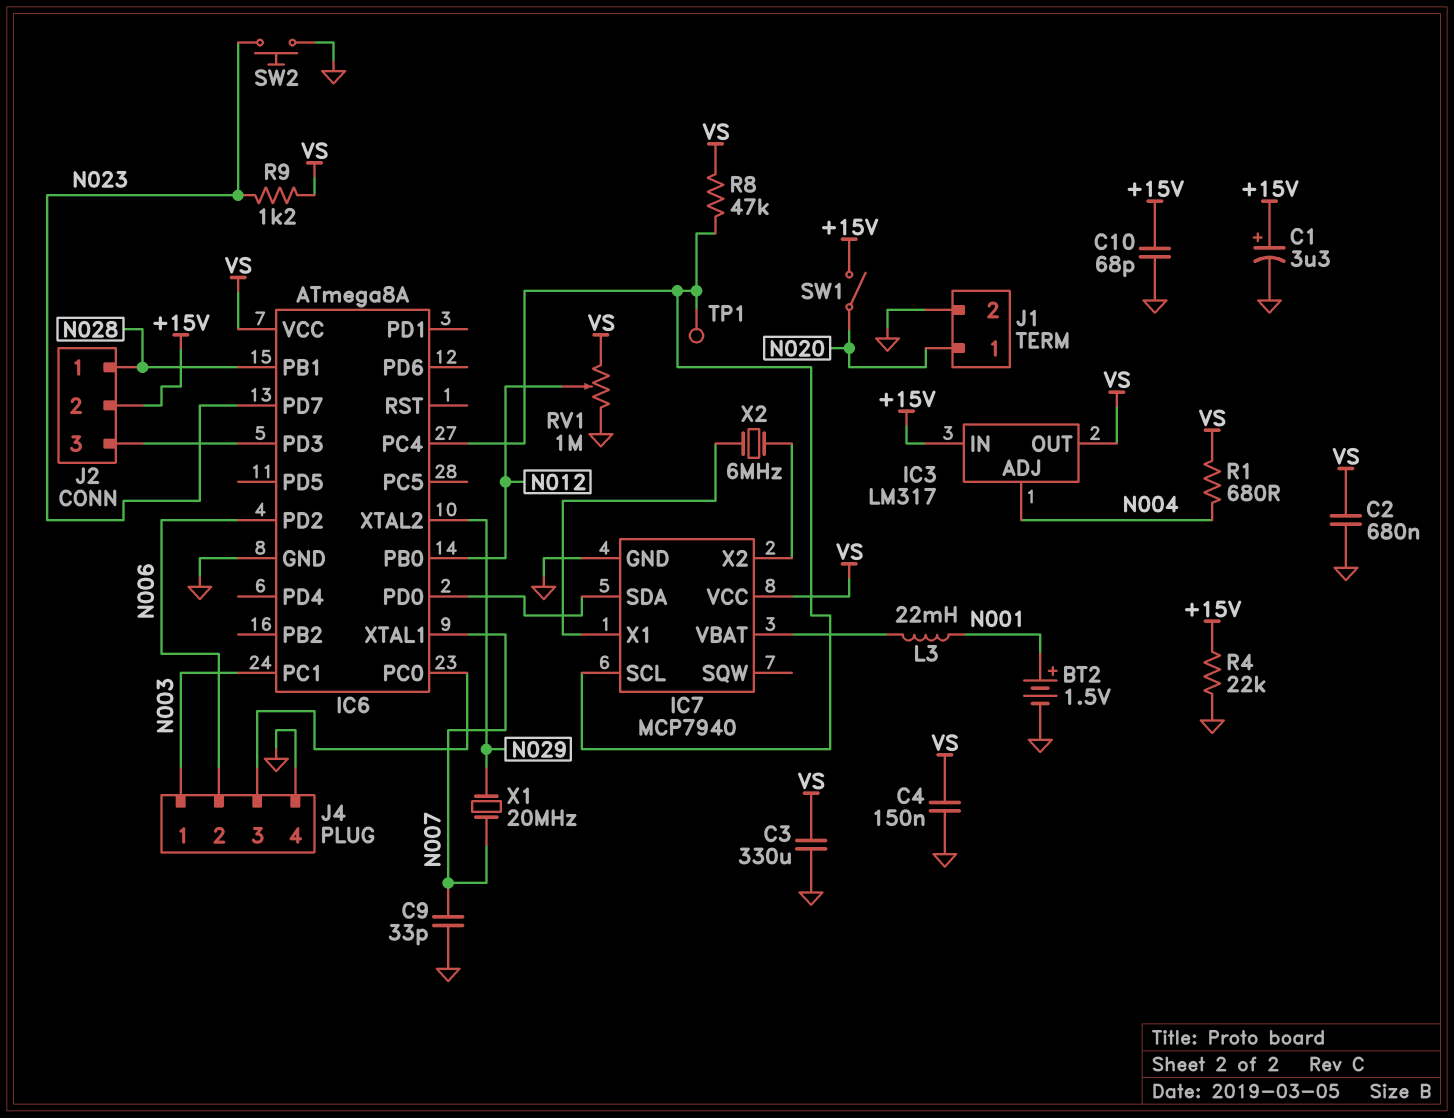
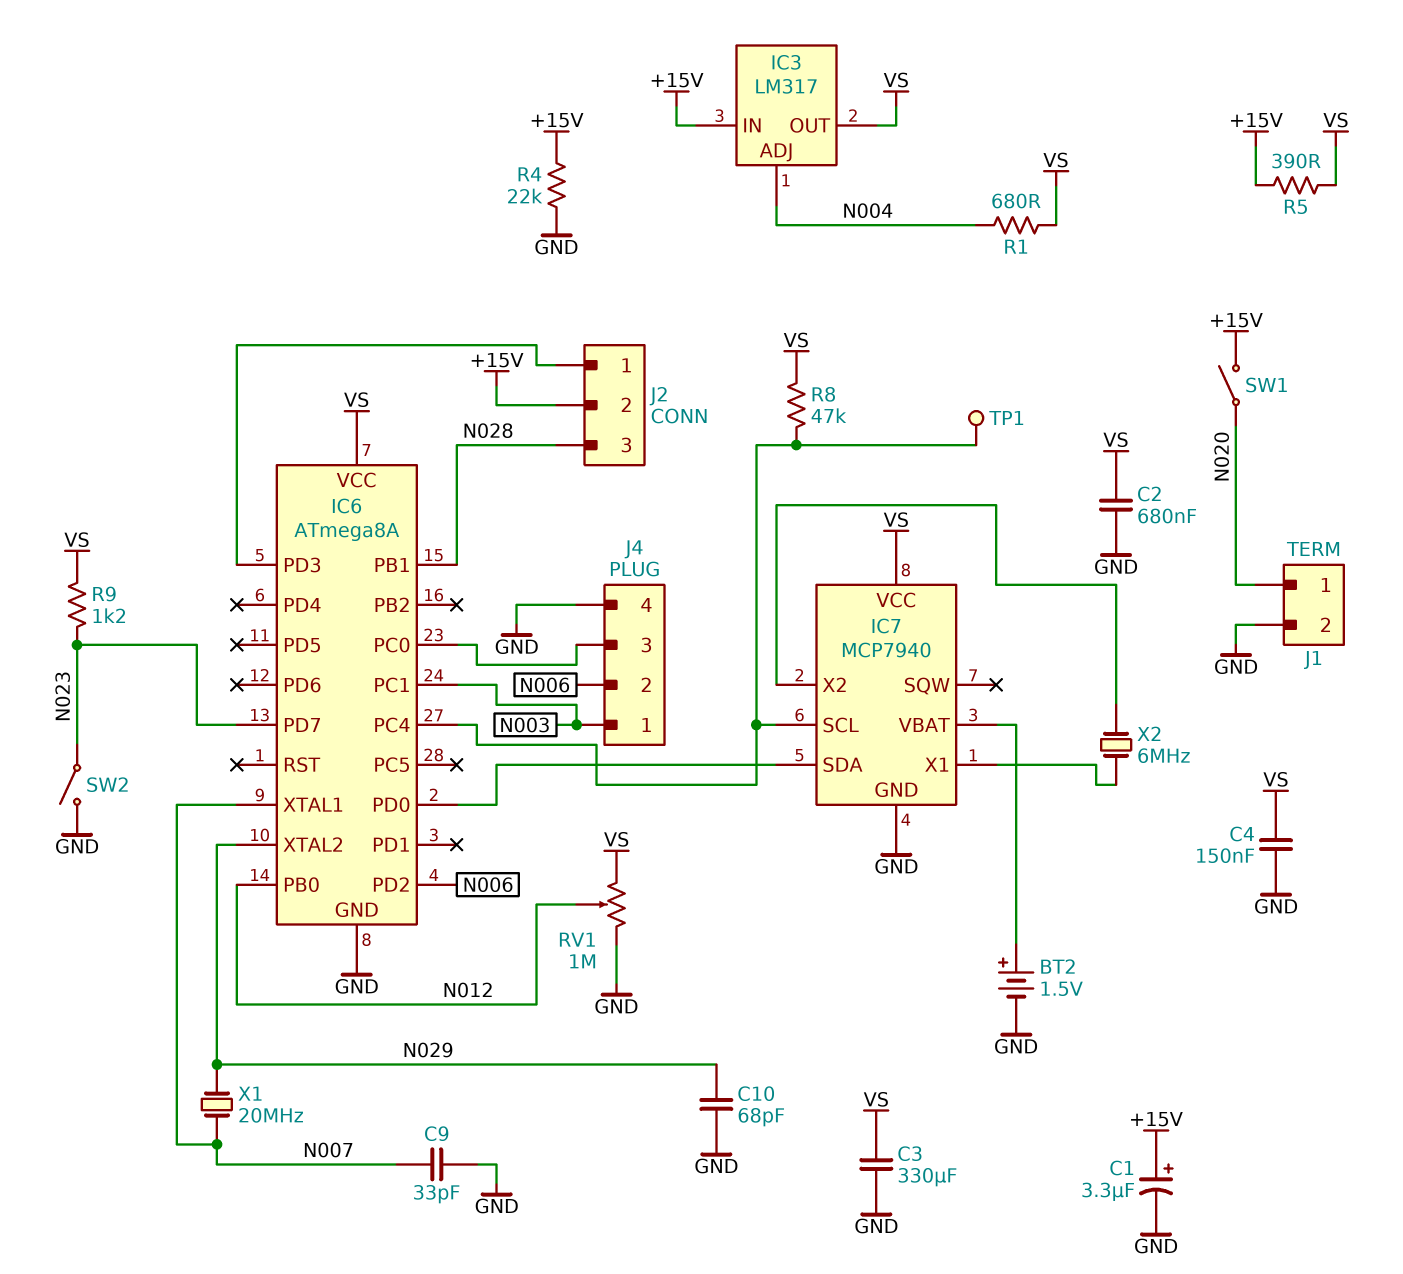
BT2: 1.5V (plus N001, minus GND) -> 1.5V (plus IC7/VBAT, minus GND)
C10: 68pF (+15V, GND) -> 68pF (GND, N029)
J2 pin 1: N028 -> IC6/PD3
J2 pin 3: IC6/PD3 -> N028
L3: 22mH (IC7/VBAT, N001) -> none
R5: none -> 390 (+15V, VS)
SW2: button (GND, N023) -> switch (GND, N023)

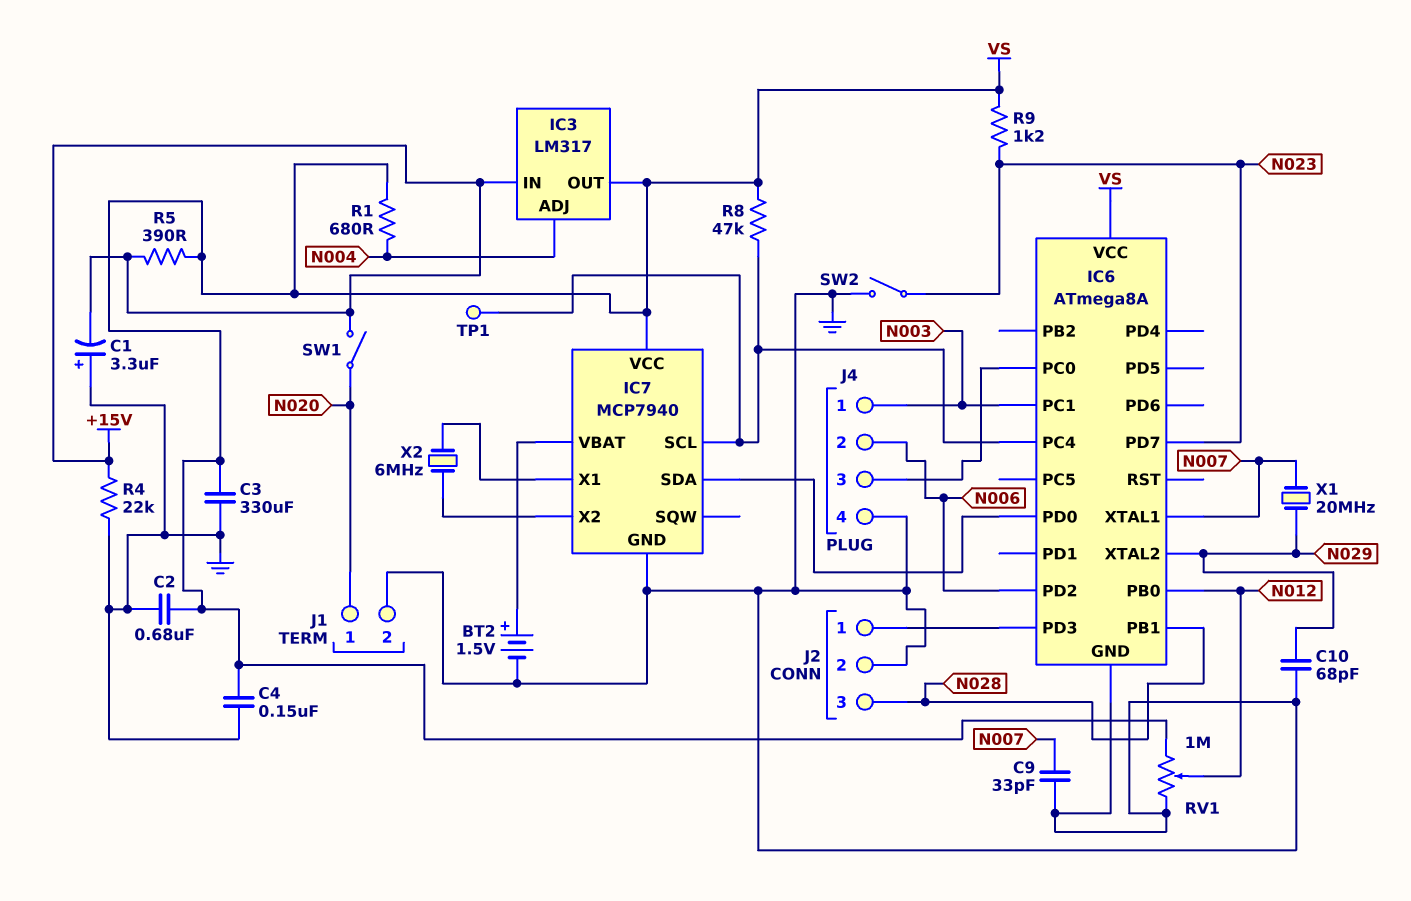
C1: 3.3uF (plus +15V, minus GND) -> 3.3uF (plus GND, minus +15V)
J2 pin 2: +15V -> GND

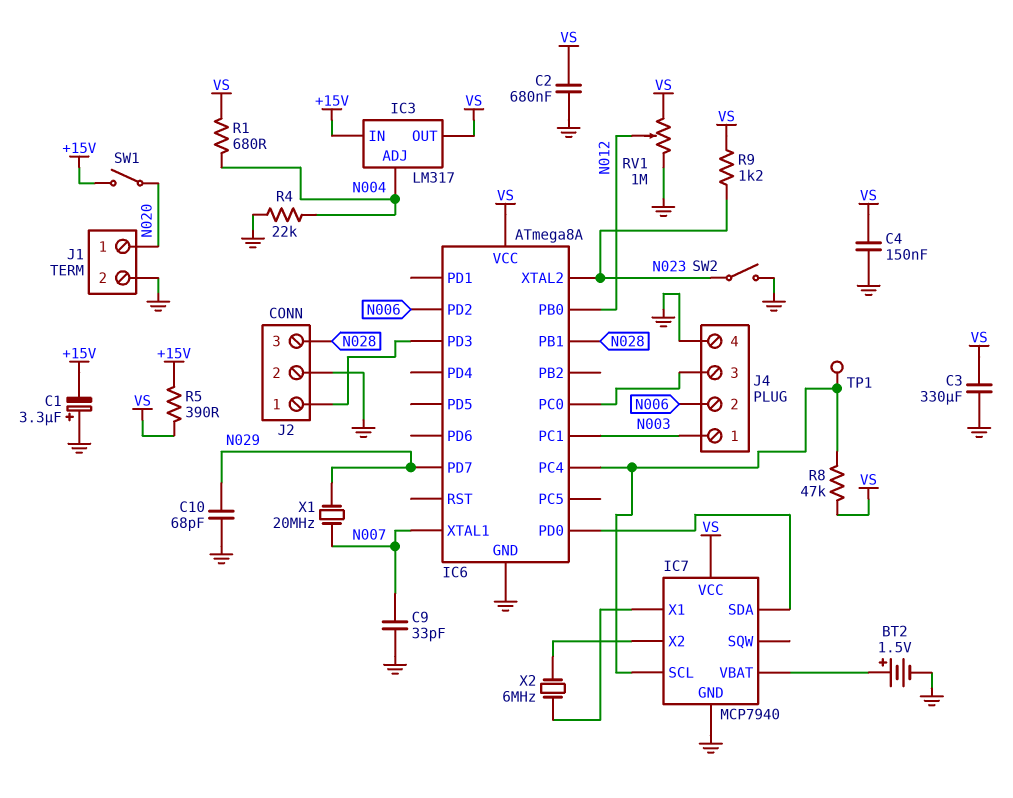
IC6 pin PD7: N023 -> N029
IC6 pin XTAL2: N029 -> N023
R4: 22k (+15V, GND) -> 22k (GND, N004)

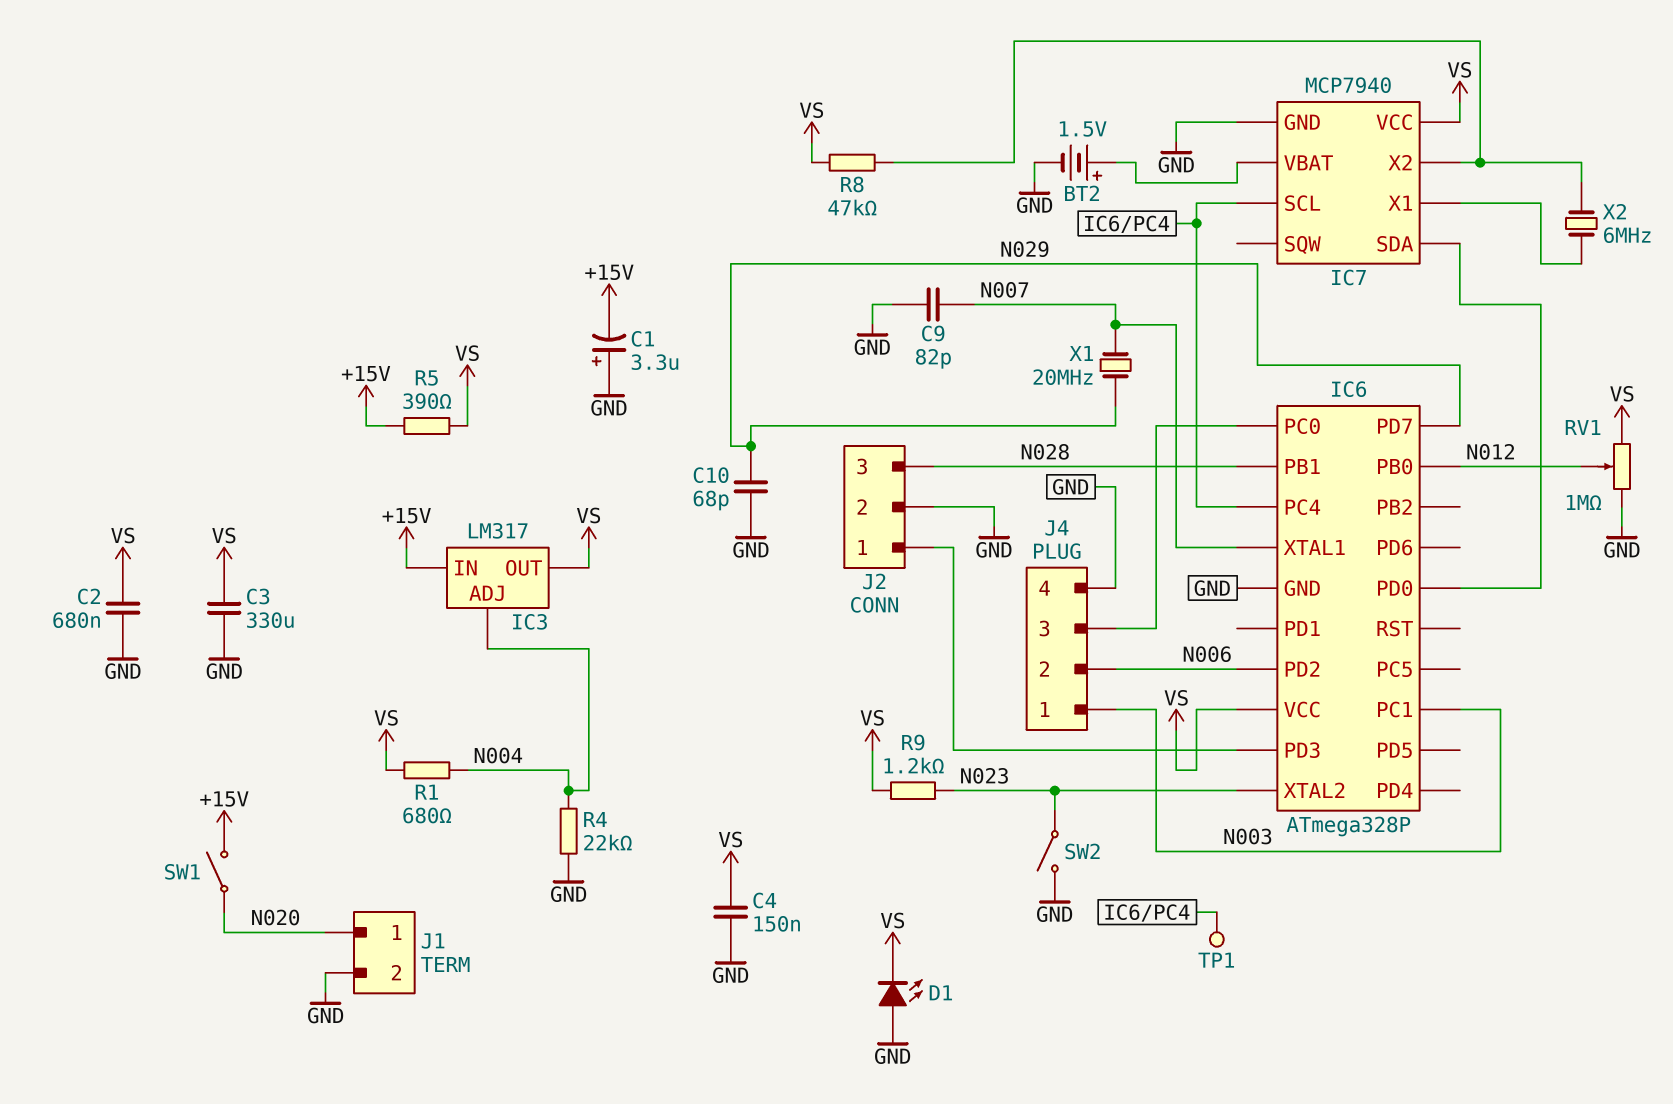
C9: 33pF (GND, N007) -> 82pF (GND, N007)
D1: none -> LED (A GND, K VS)
IC6: ATmega8A -> ATmega328P
R8: 47k (IC6/PC4, VS) -> 47k (IC7/X2, VS)

